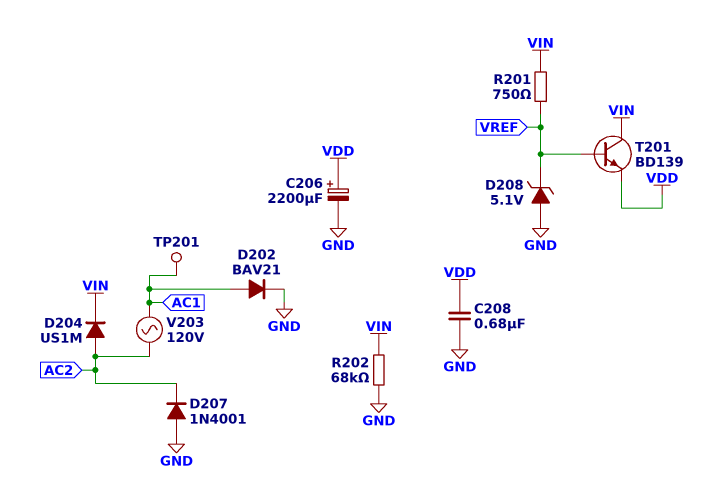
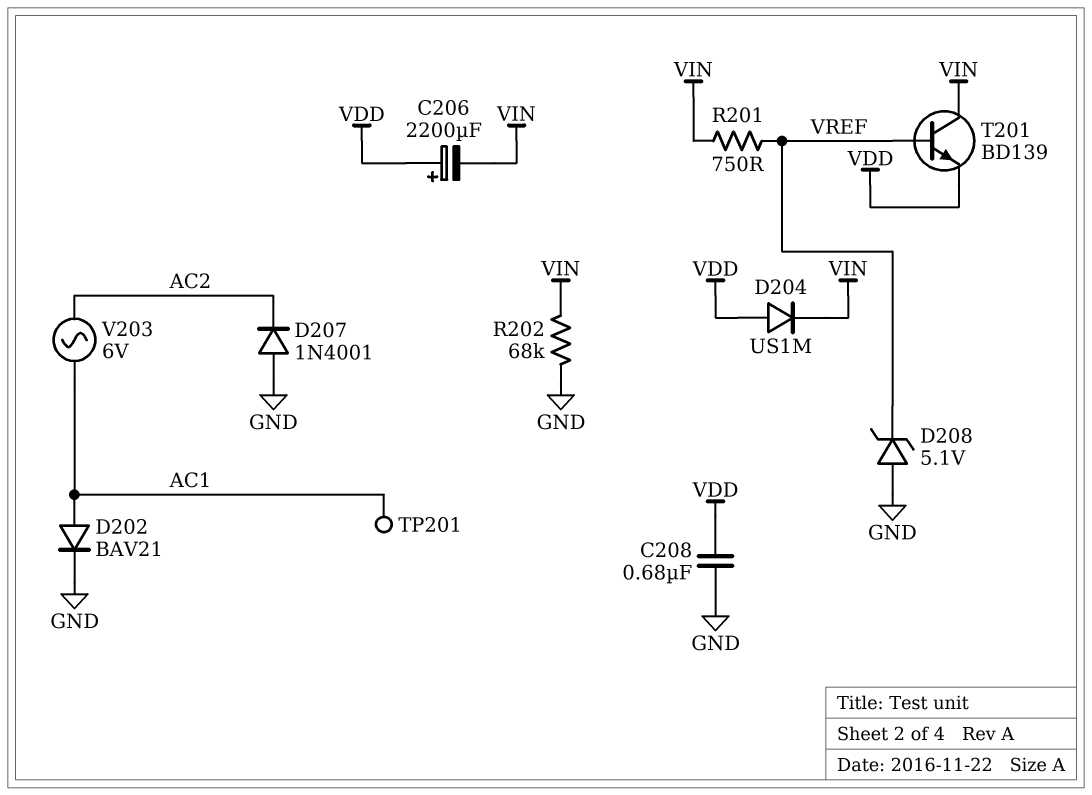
C206: 2200uF (plus VDD, minus GND) -> 2200uF (plus VDD, minus VIN)
D204: diode US1M (A AC2, K VIN) -> diode US1M (A VDD, K VIN)
V203: AC 120V (AC1, AC2) -> AC 6V (AC1, AC2)

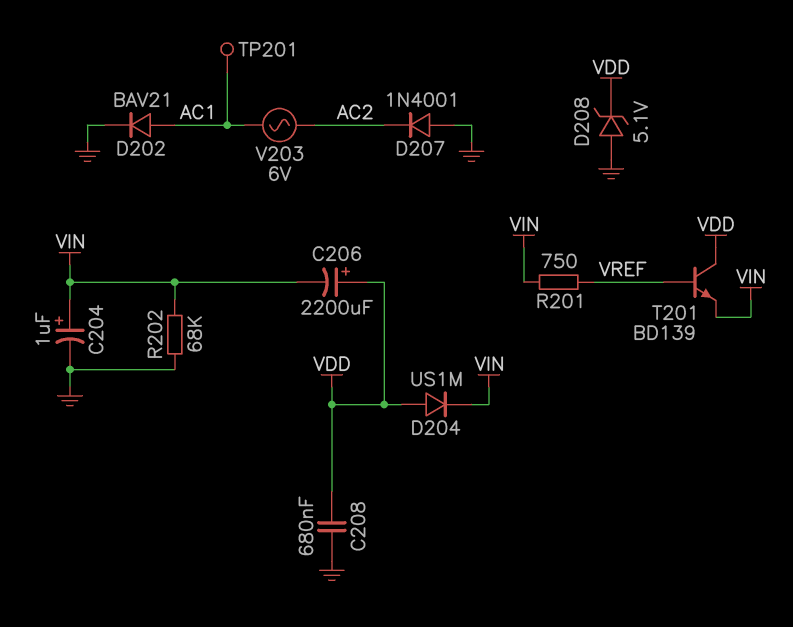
C204: none -> 1uF (plus VIN, minus GND)
D208: zener 5.1V (A GND, K VREF) -> zener 5.1V (A GND, K VDD)
T201: NPN BD139 (B VREF, C VIN, E VDD) -> NPN BD139 (B VREF, C VDD, E VIN)

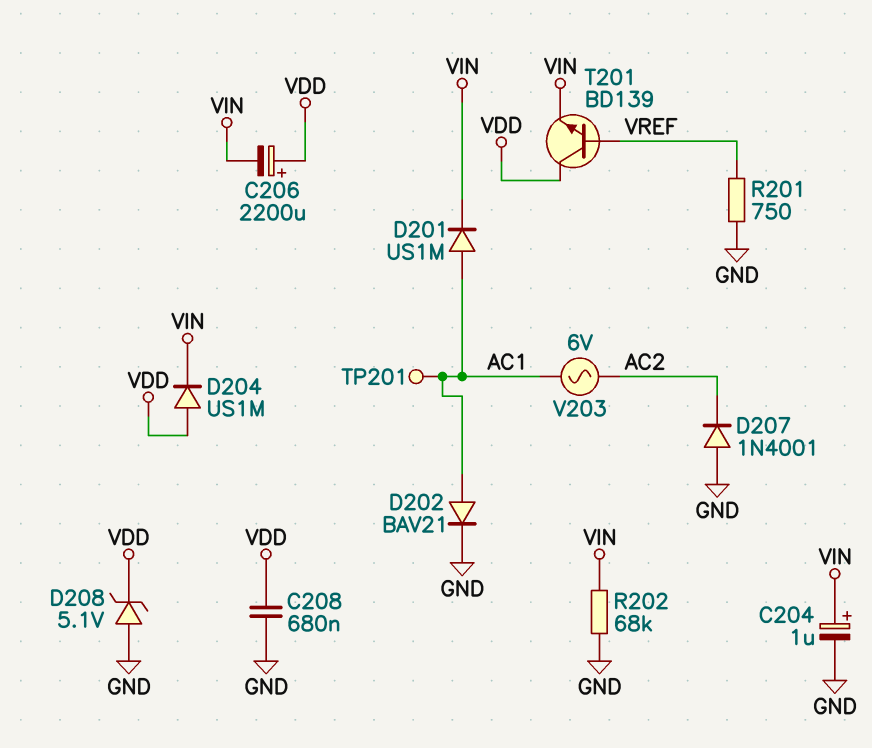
D201: none -> diode US1M (A AC1, K VIN)
R201: 750 (VIN, VREF) -> 750 (GND, VREF)

